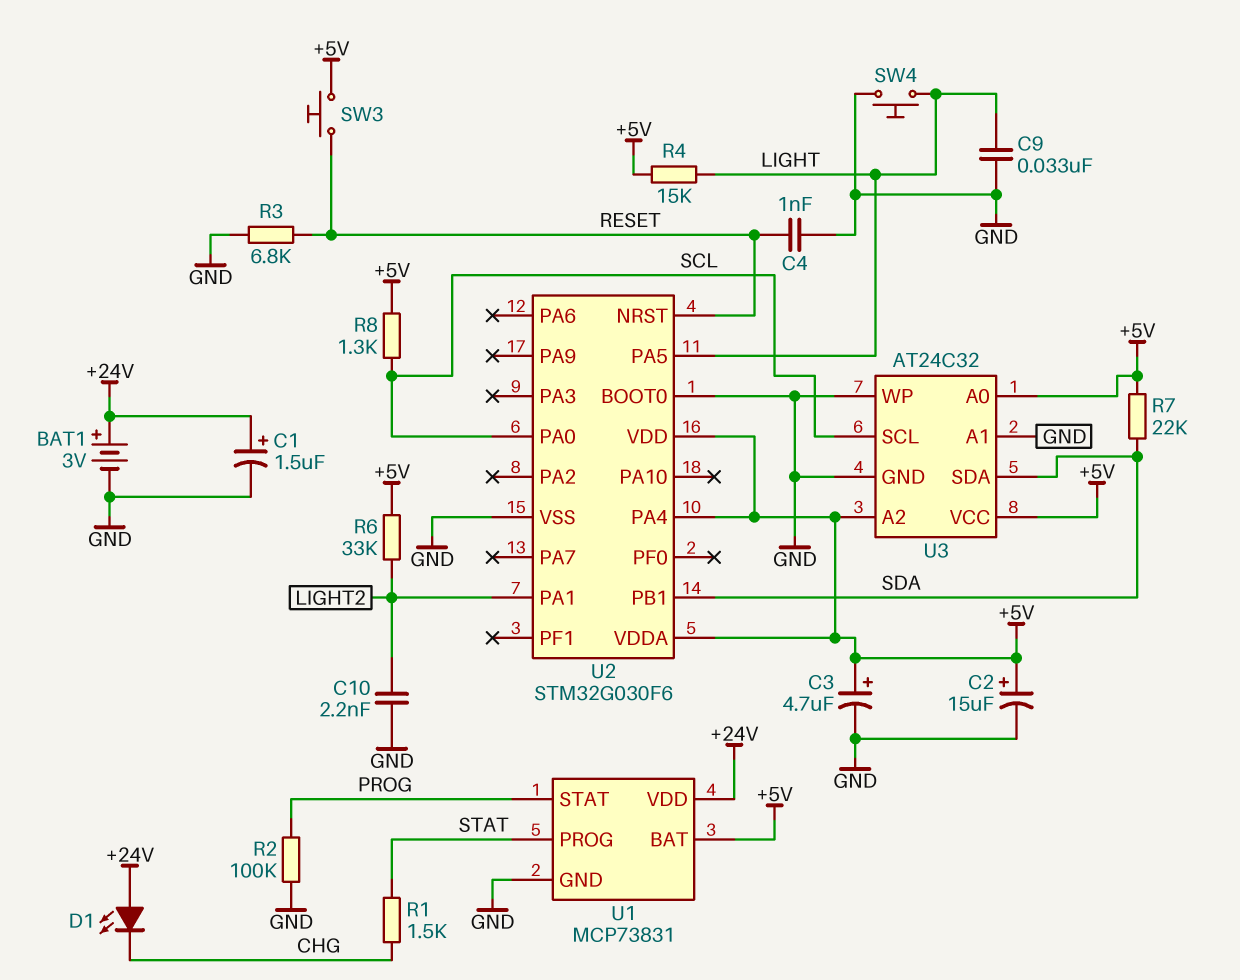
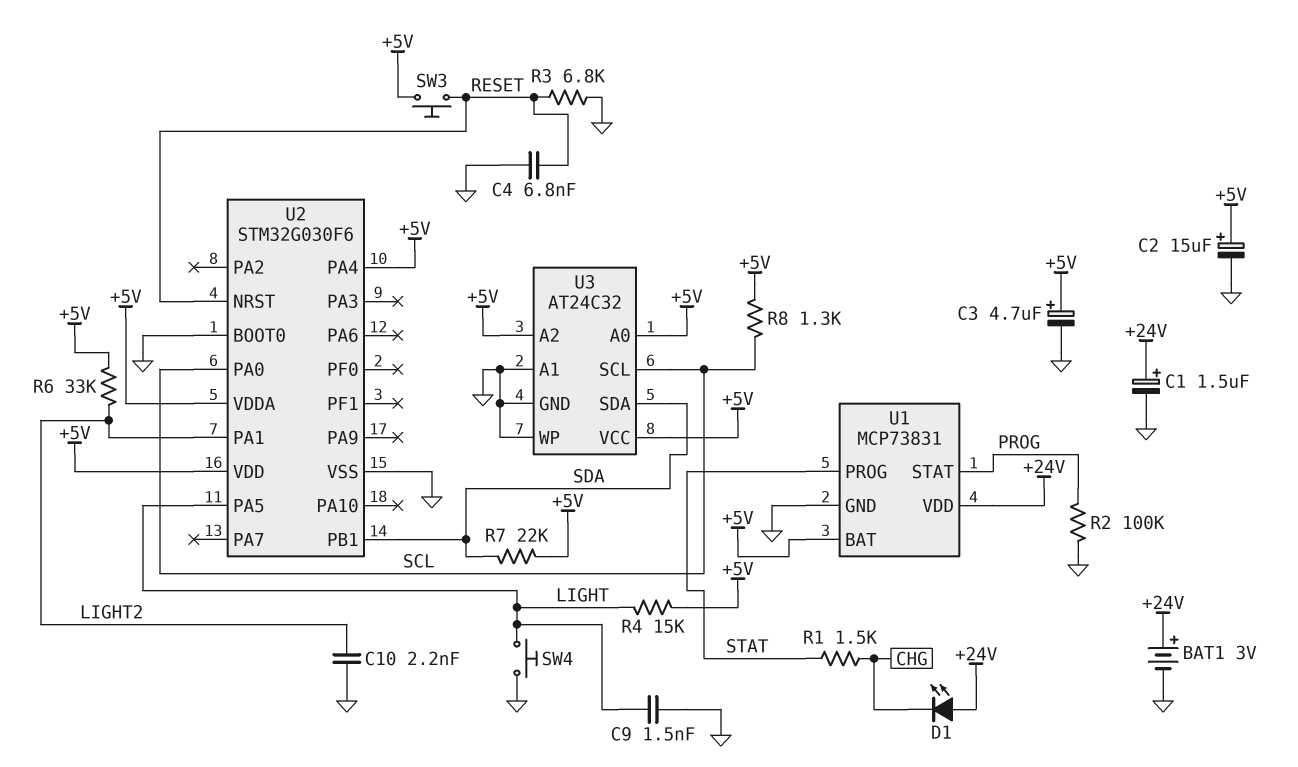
C4: 1nF (GND, RESET) -> 6.8nF (GND, RESET)
C9: 33nF (GND, LIGHT) -> 1.5nF (GND, LIGHT)

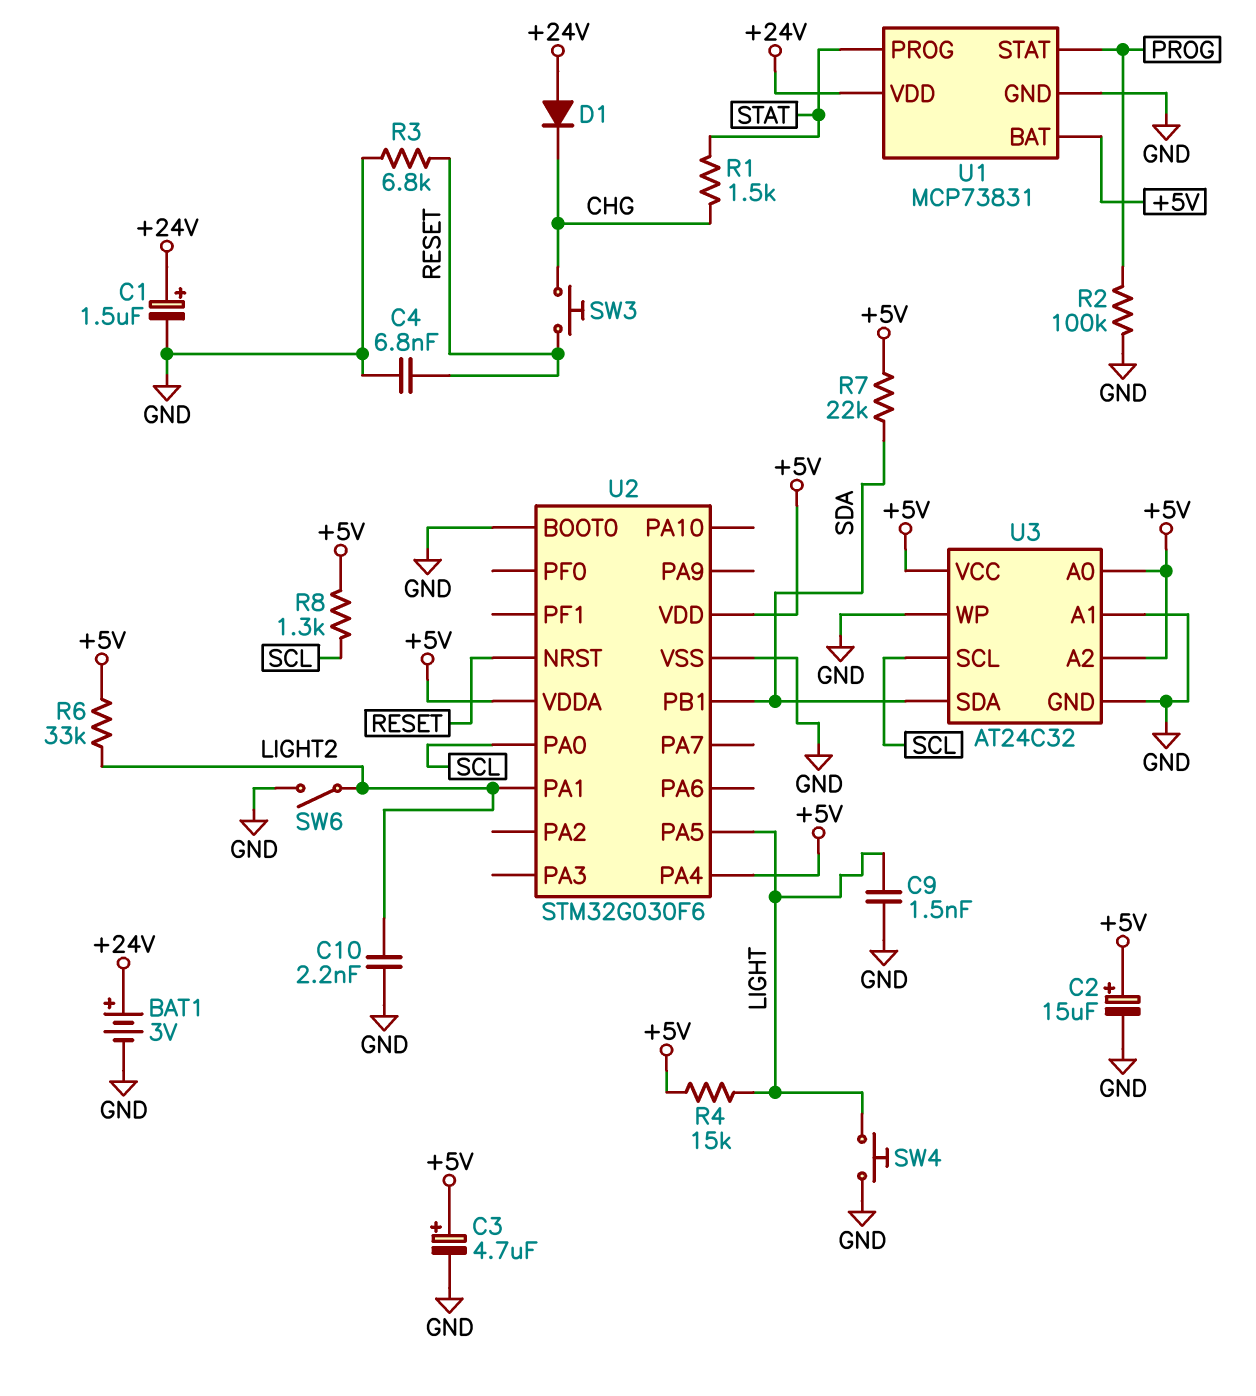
D1: LED (A +24V, K CHG) -> diode (A +24V, K CHG)
SW3: button (+5V, RESET) -> button (CHG, RESET)
SW6: none -> switch (GND, LIGHT2)

